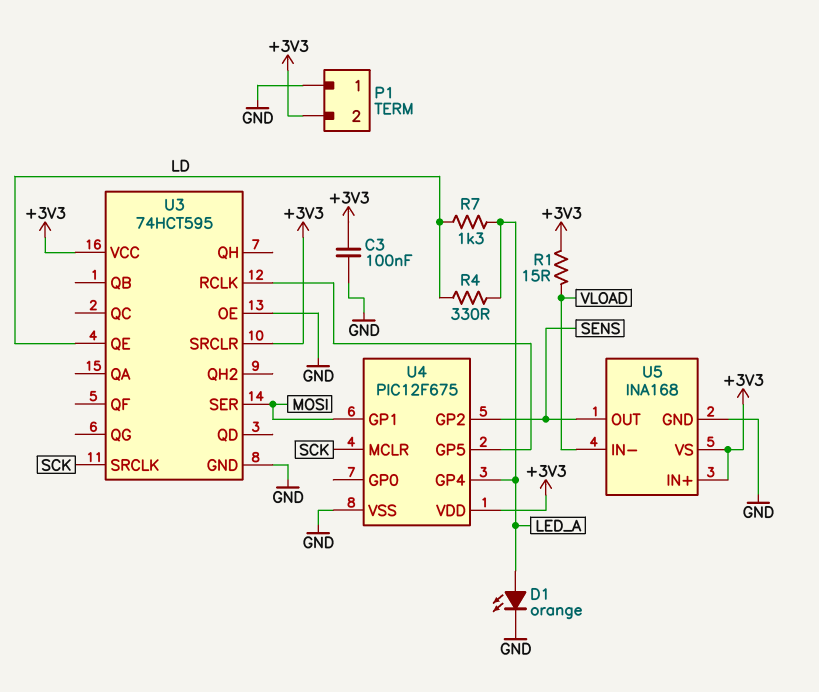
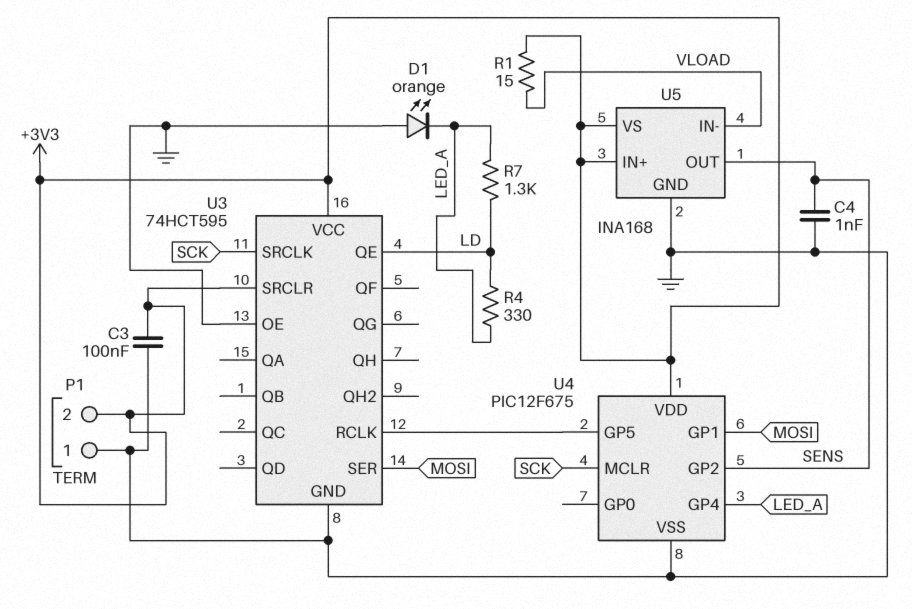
C4: none -> 1nF (GND, SENS)
D1: LED orange (A LED_A, K GND) -> LED orange (A GND, K LED_A)

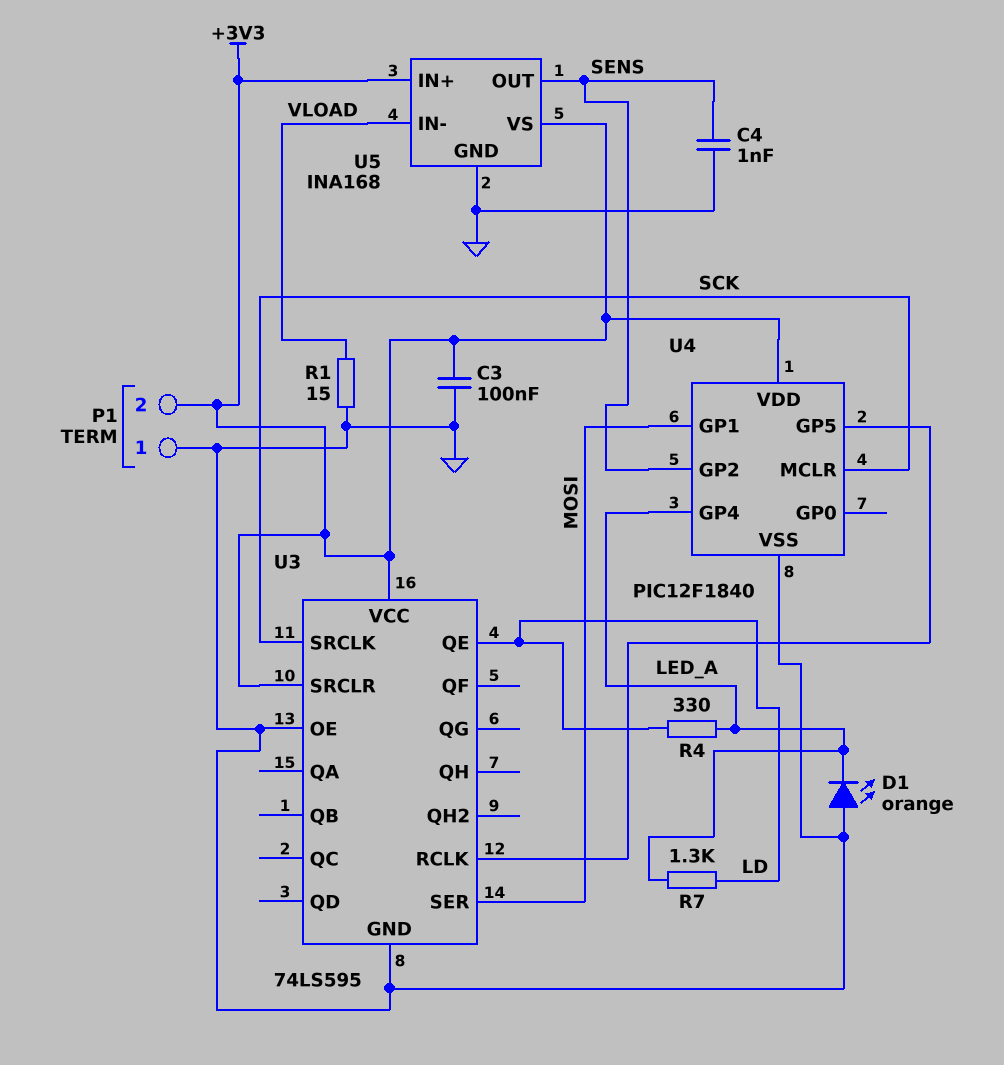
R1: 15 (+3V3, VLOAD) -> 15 (GND, VLOAD)
U3: 74HCT595 -> 74LS595
U4: PIC12F675 -> PIC12F1840

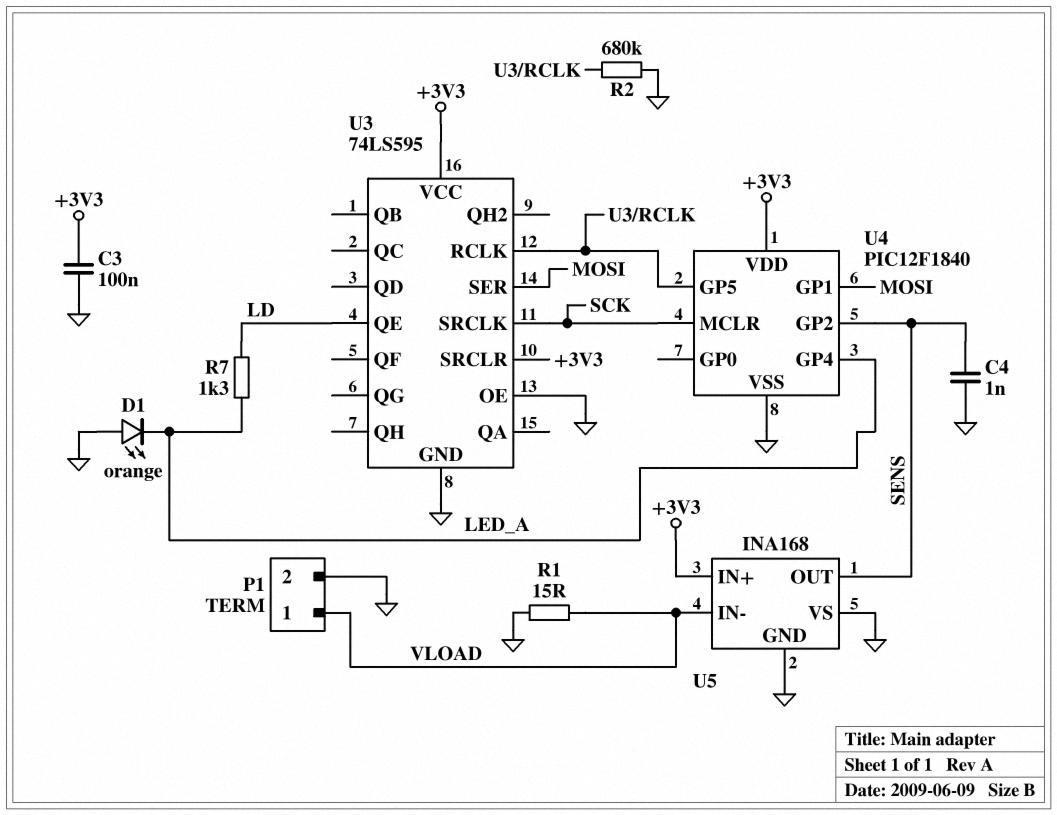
P1 pin 1: GND -> VLOAD
P1 pin 2: +3V3 -> GND
R2: none -> 680k (GND, U3/RCLK)
R4: 330 (LD, LED_A) -> none
U5 pin VS: +3V3 -> GND

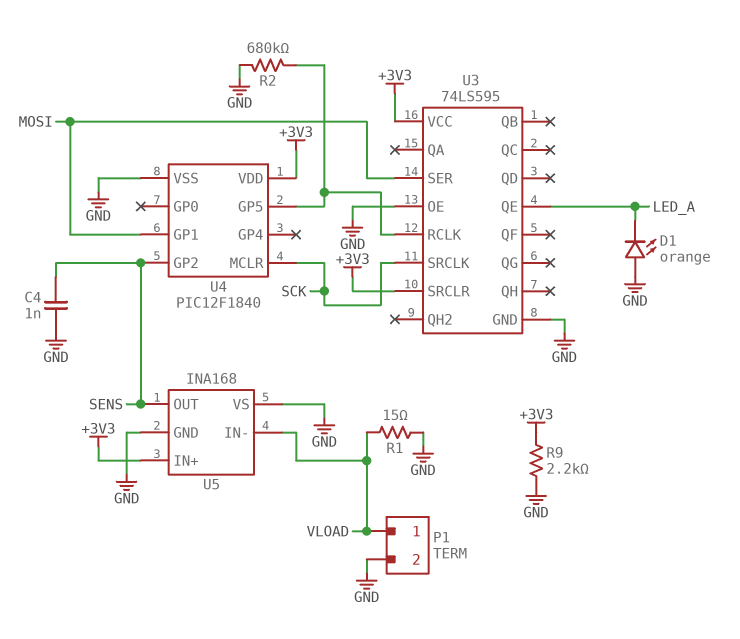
C3: 100nF (+3V3, GND) -> none
R7: 1.3k (LD, LED_A) -> none
R9: none -> 2.2k (+3V3, GND)
U3 pin QE: LD -> LED_A
U4 pin GP4: LED_A -> none

